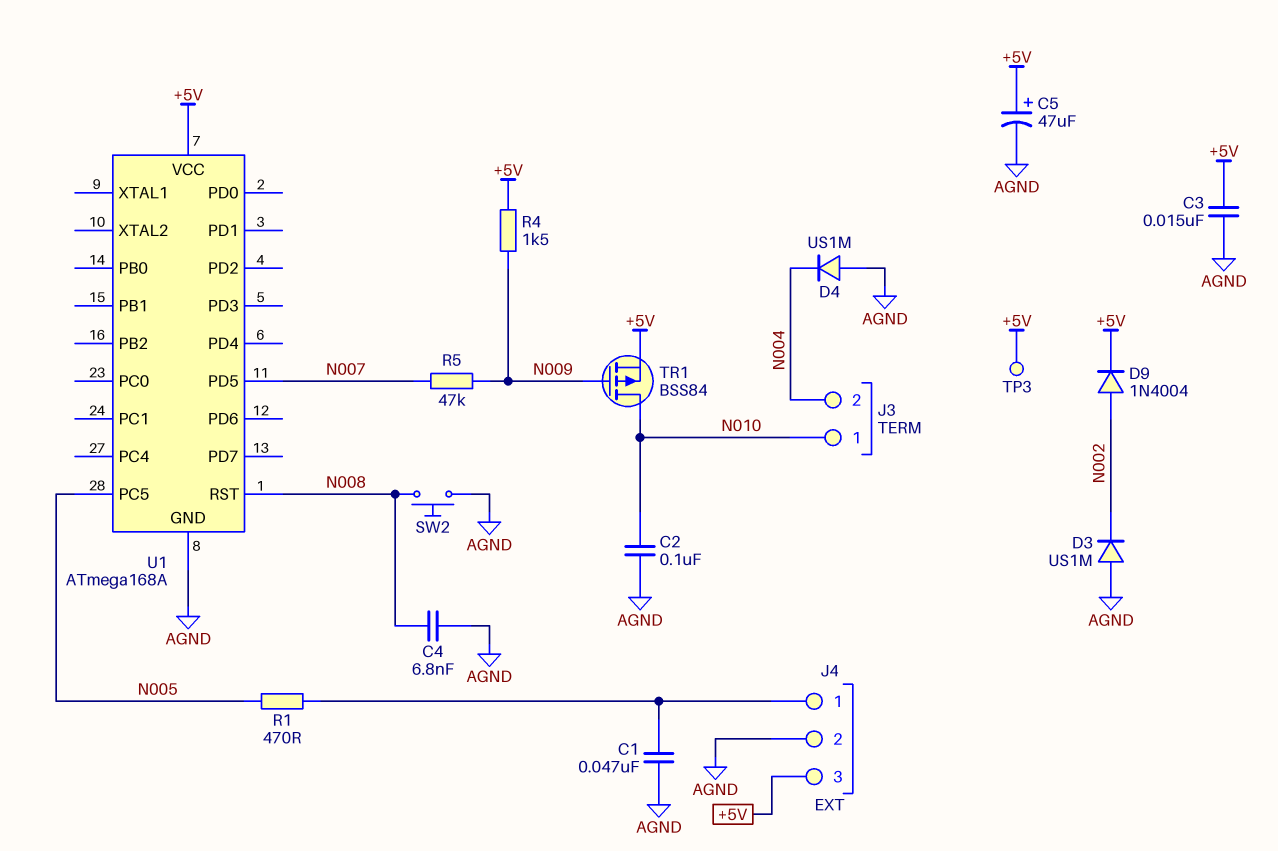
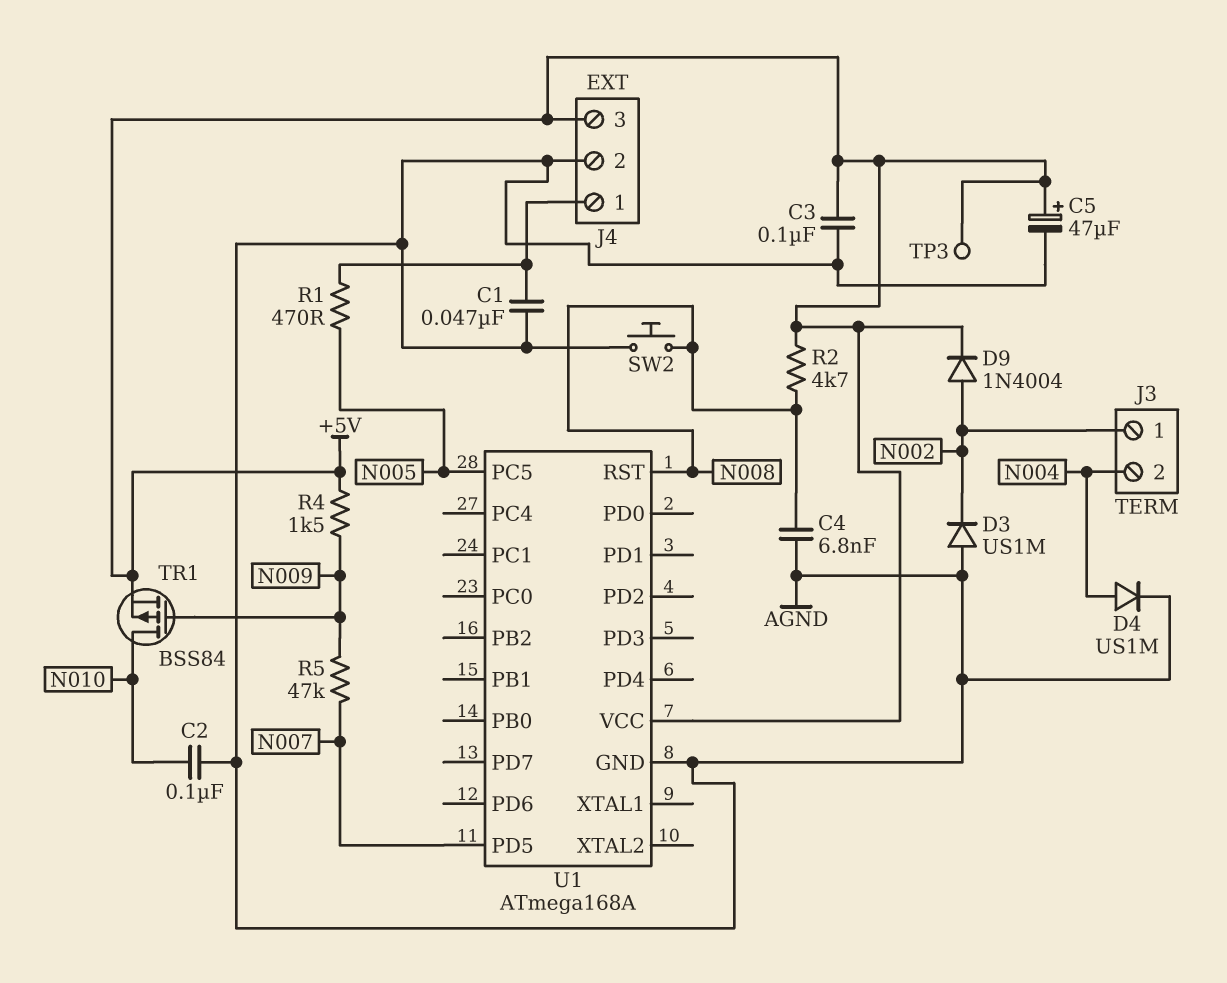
C3: 15nF (+5V, AGND) -> 100nF (+5V, AGND)
D4: diode US1M (A AGND, K N004) -> diode US1M (A N004, K AGND)
J3 pin 1: N010 -> N002
R2: none -> 4.7k (+5V, N008)

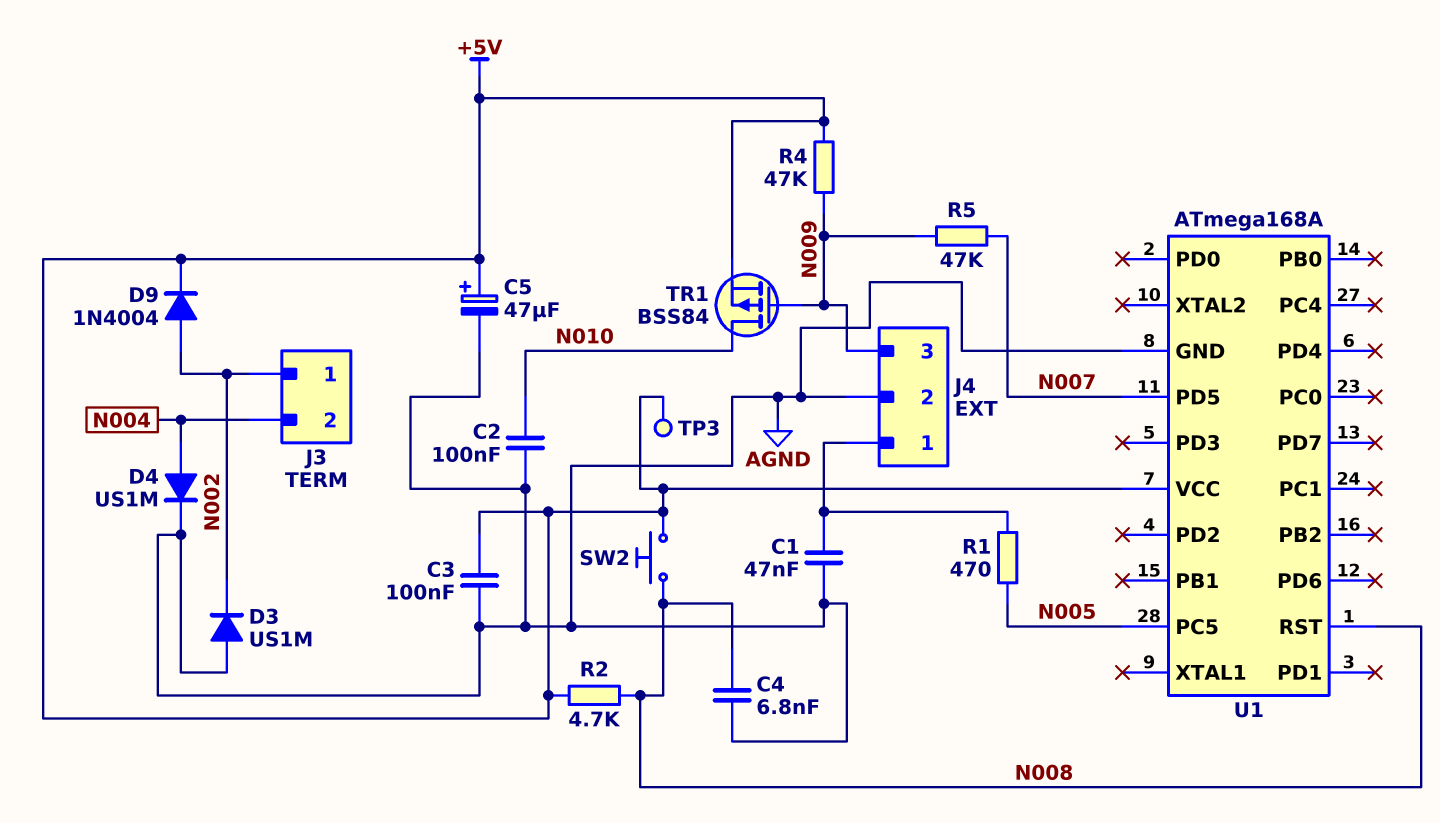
J4 pin 3: +5V -> N009
R4: 1.5k (+5V, N009) -> 47k (+5V, N009)
SW2: button (AGND, N008) -> button (+5V, N008)

